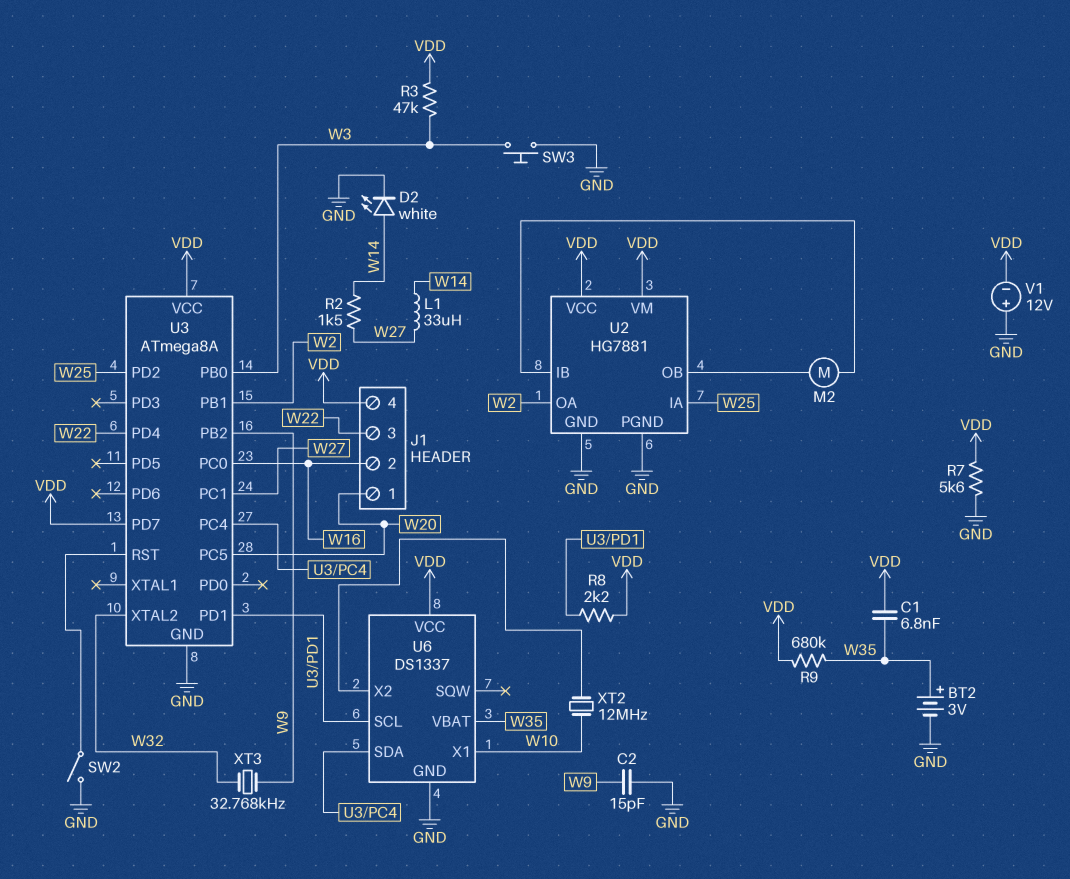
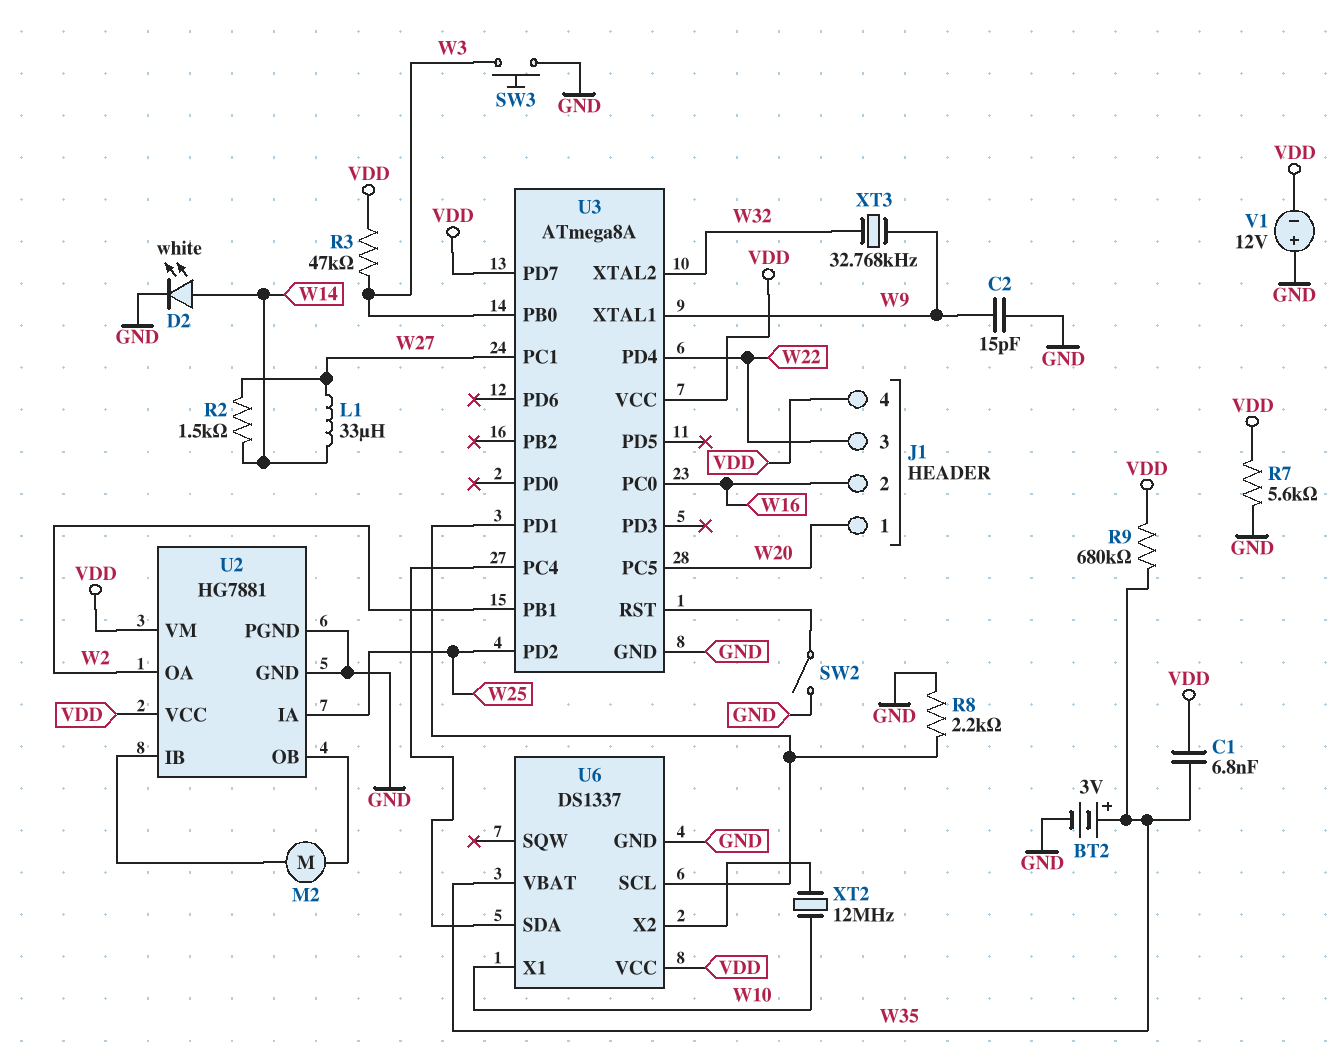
R8: 2.2k (U3/PD1, VDD) -> 2.2k (GND, U3/PD1)
U3 pin PB2: W9 -> none
U3 pin XTAL1: none -> W9

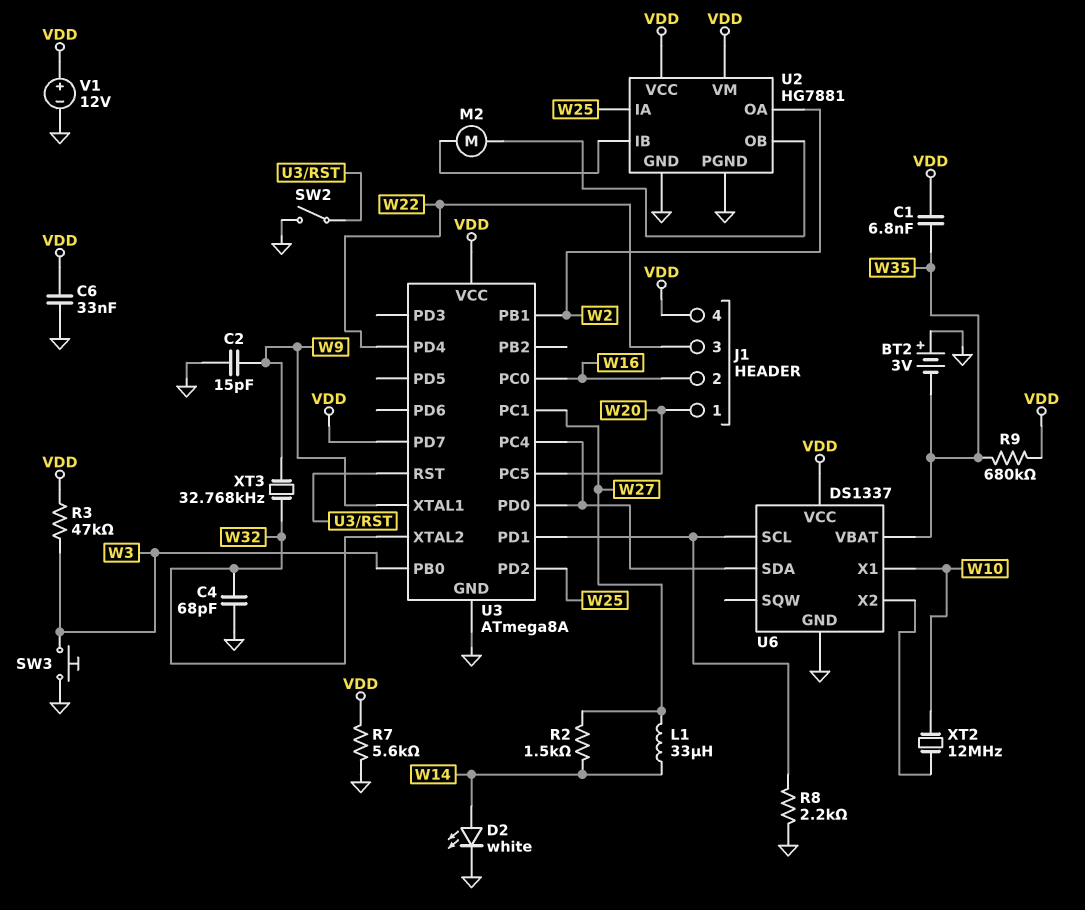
BT2: 3V (plus W35, minus GND) -> 3V (plus GND, minus W35)
C4: none -> 68pF (GND, W32)
C6: none -> 33nF (GND, VDD)
U3 pin PD0: none -> U3/PC4
V1: 12V (plus GND, minus VDD) -> 12V (plus VDD, minus GND)

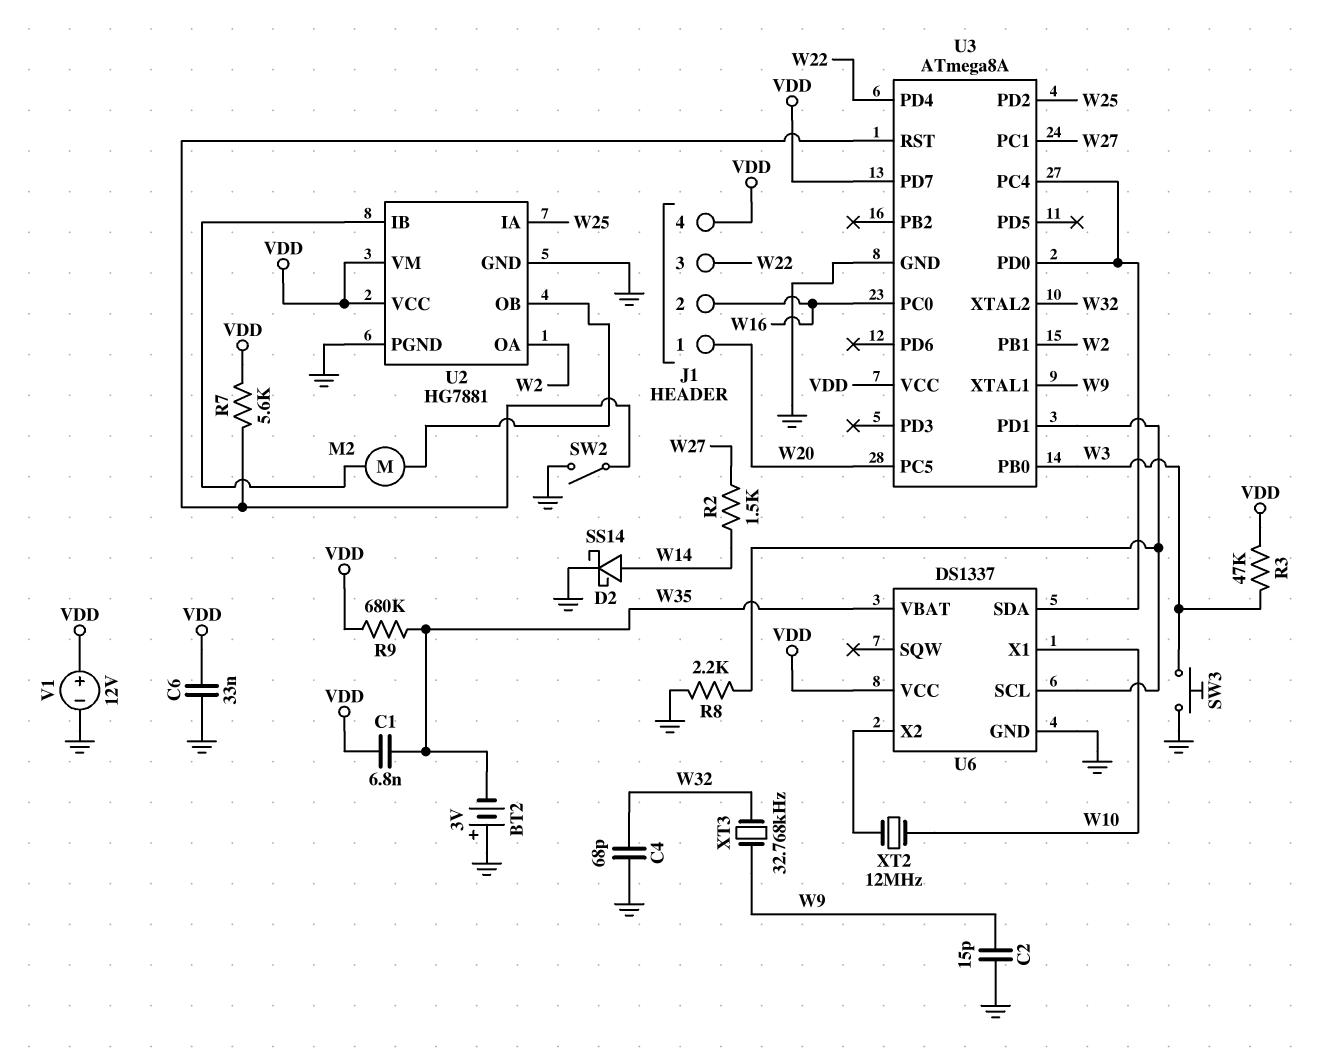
D2: LED white (A W14, K GND) -> schottky SS14 (A W14, K GND)
L1: 33uH (W14, W27) -> none
R7: 5.6k (GND, VDD) -> 5.6k (U3/RST, VDD)

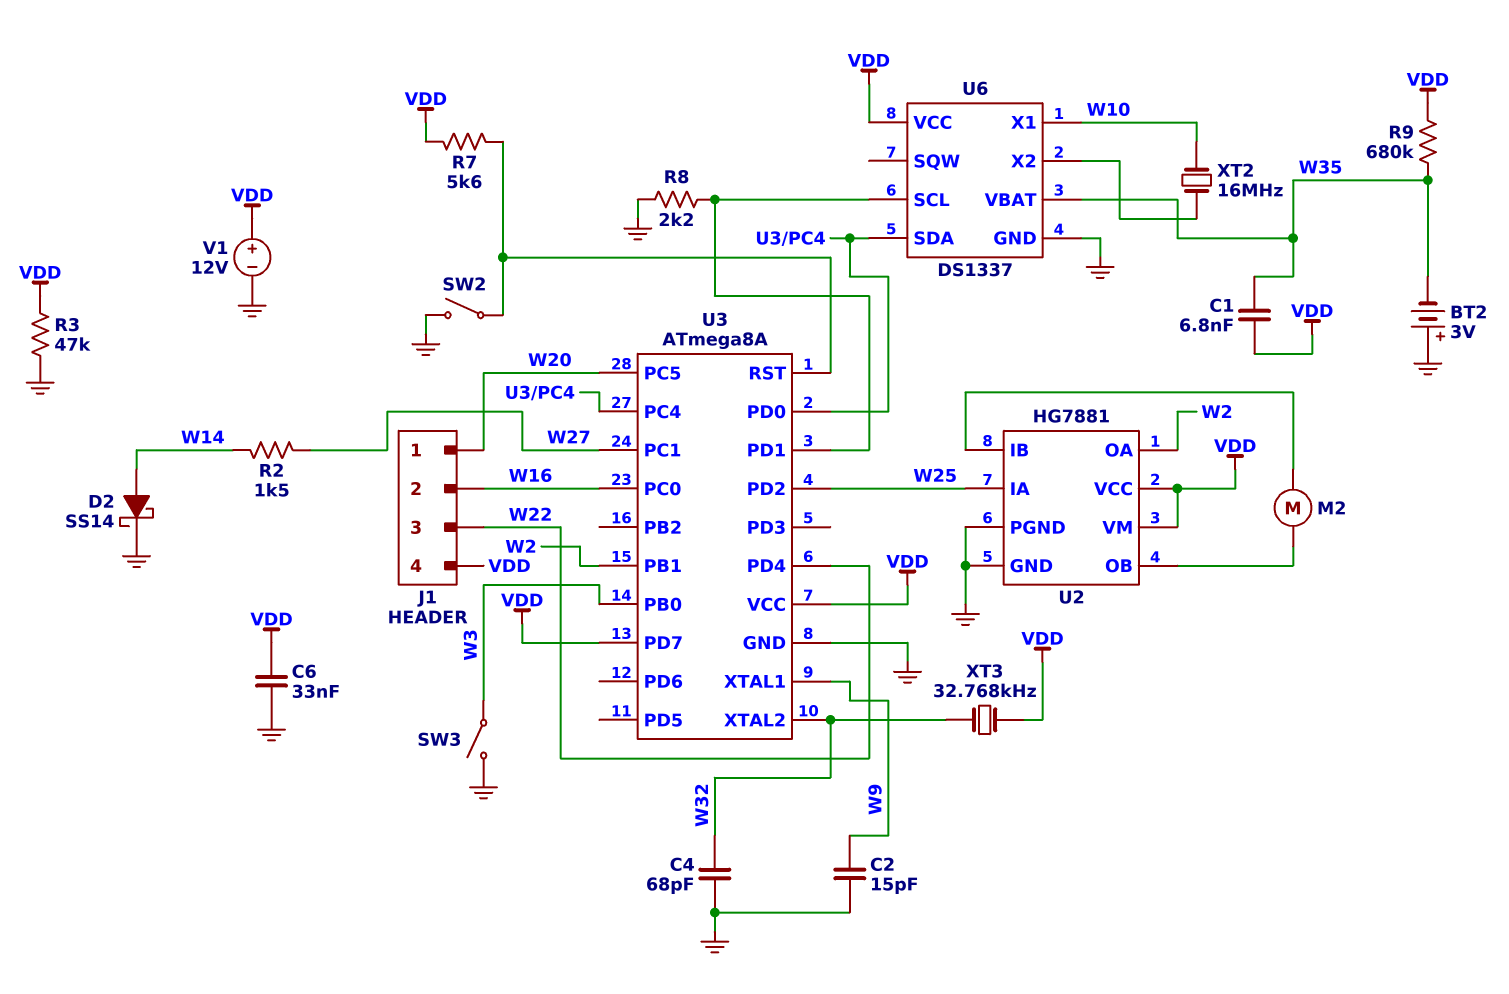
R3: 47k (VDD, W3) -> 47k (GND, VDD)
SW3: button (GND, W3) -> switch (GND, W3)
XT2: 12MHz (U6/X2, W10) -> 16MHz (U6/X2, W10)
XT3: 32.768kHz (W9, W32) -> 32.768kHz (VDD, W32)

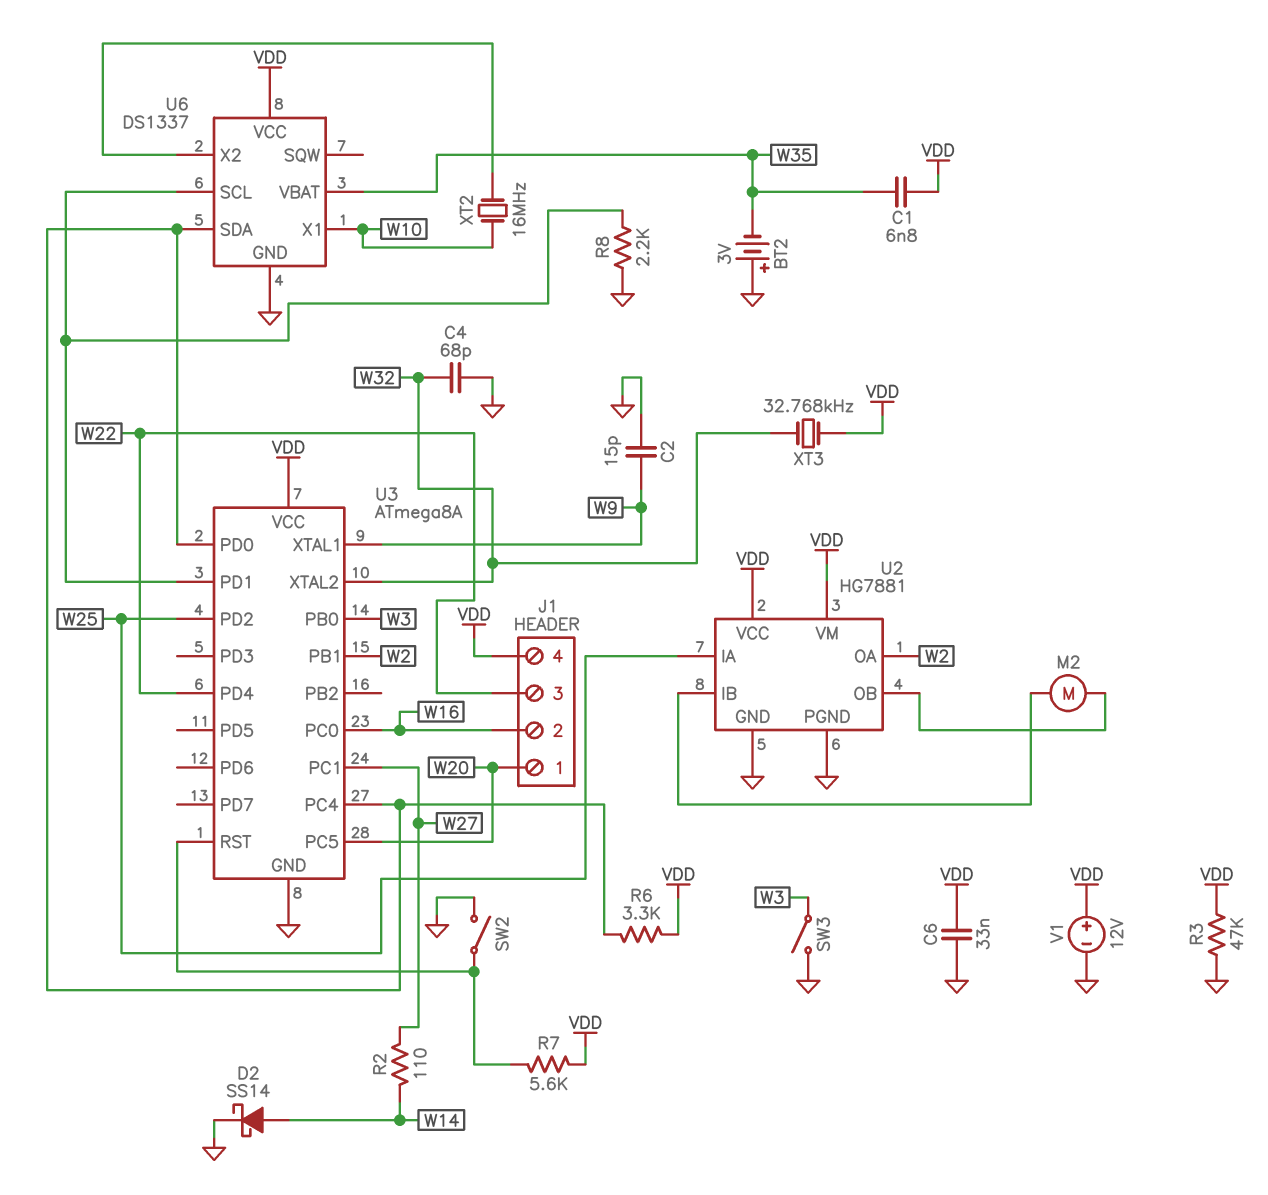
R2: 1.5k (W14, W27) -> 110 (W14, W27)
R6: none -> 3.3k (U3/PC4, VDD)
R9: 680k (VDD, W35) -> none
U3 pin PD7: VDD -> none

